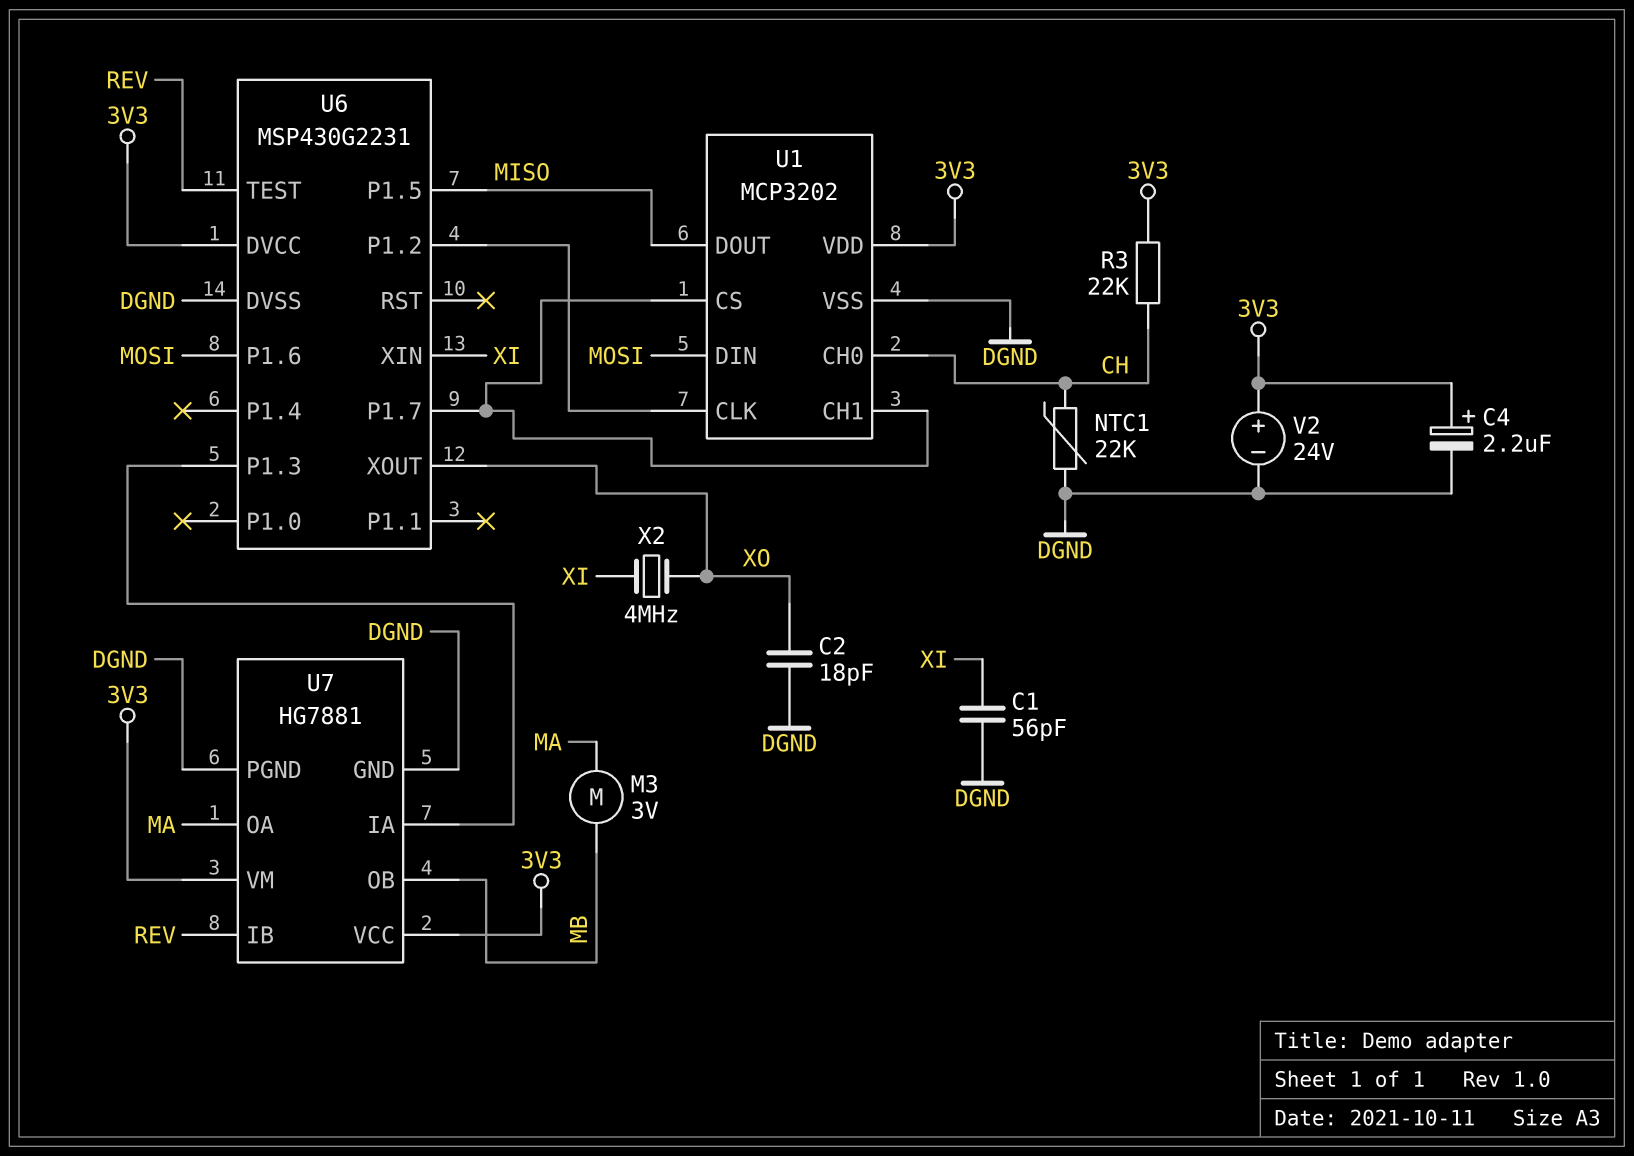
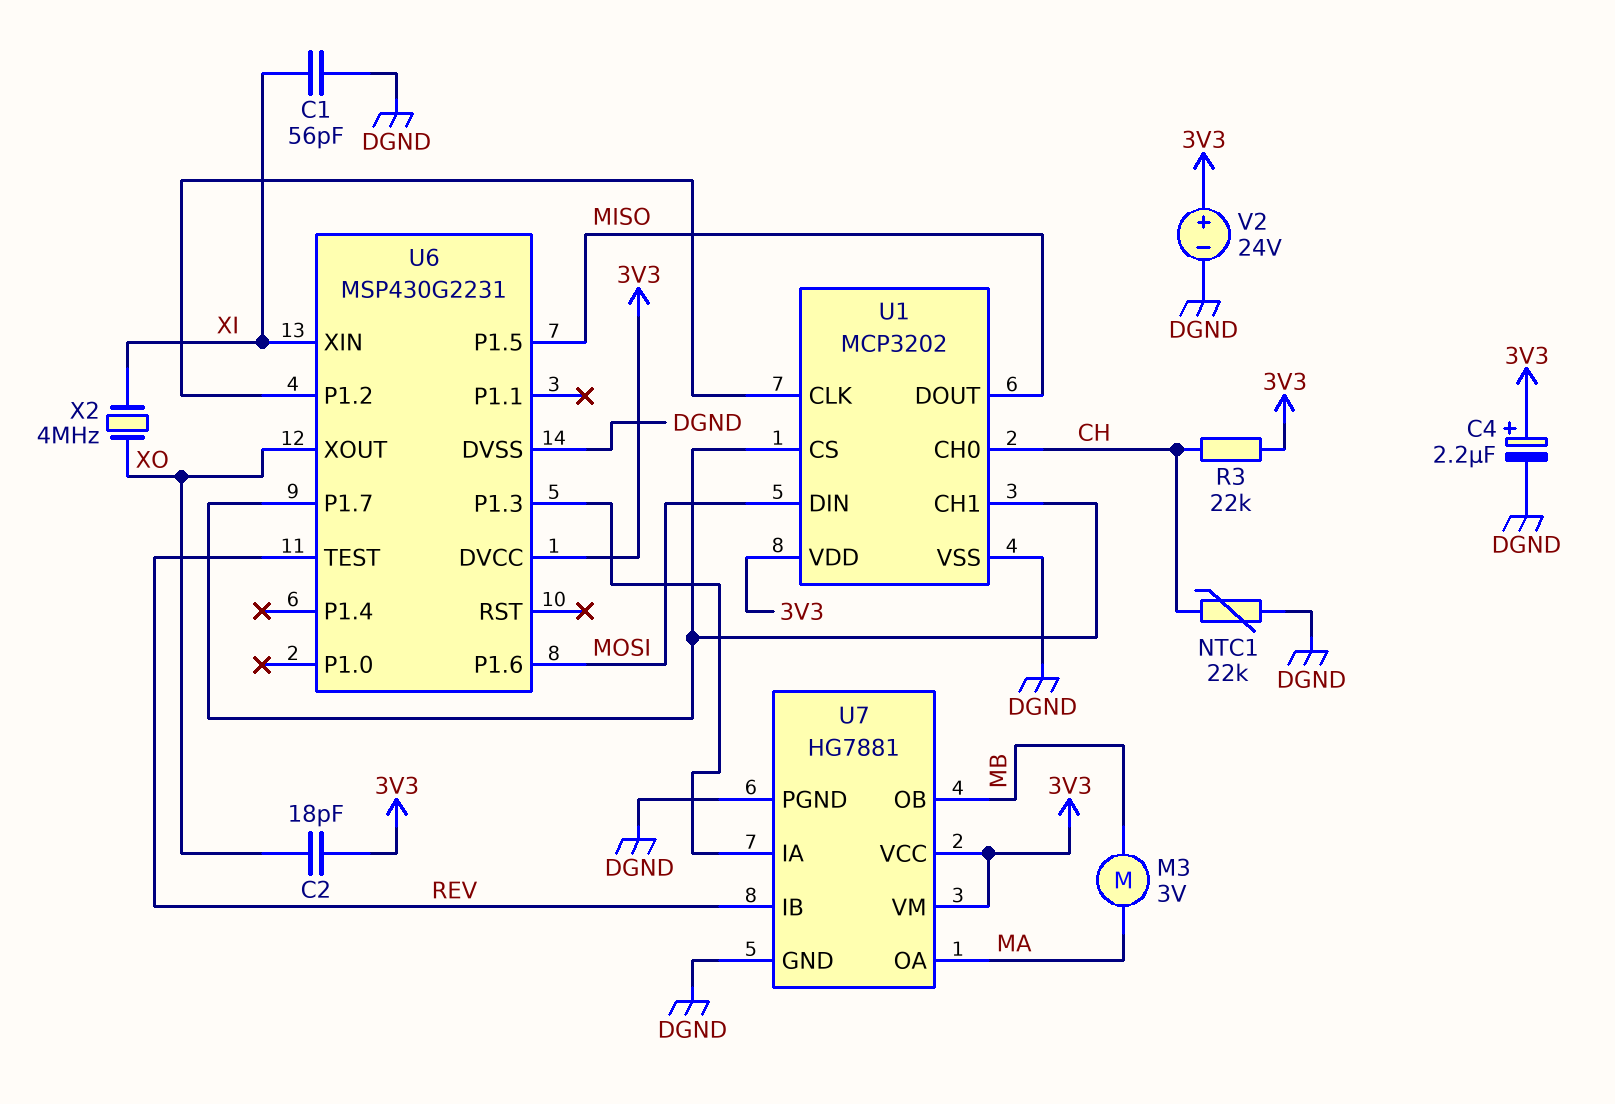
C2: 18pF (DGND, XO) -> 18pF (3V3, XO)

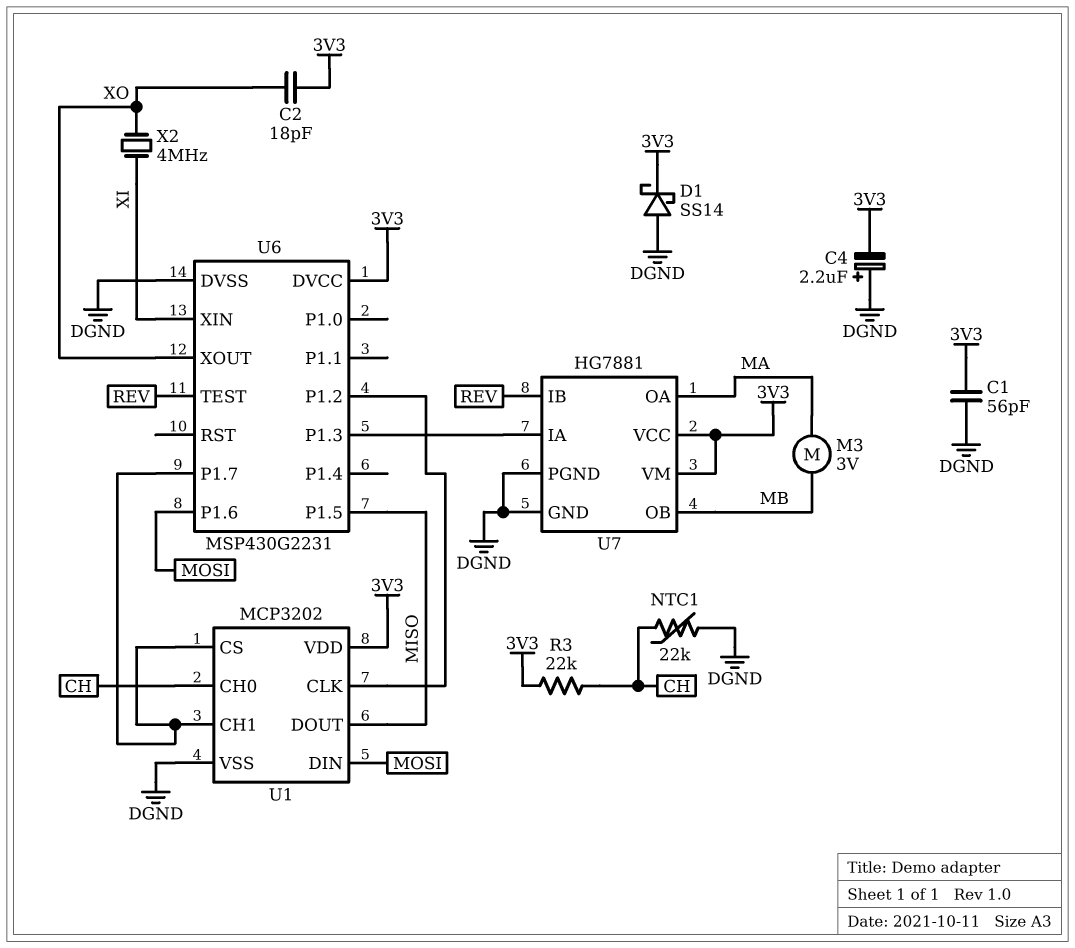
C1: 56pF (DGND, XI) -> 56pF (3V3, DGND)
C4: 2.2uF (plus 3V3, minus DGND) -> 2.2uF (plus DGND, minus 3V3)
D1: none -> schottky SS14 (A DGND, K 3V3)
V2: 24V (plus 3V3, minus DGND) -> none

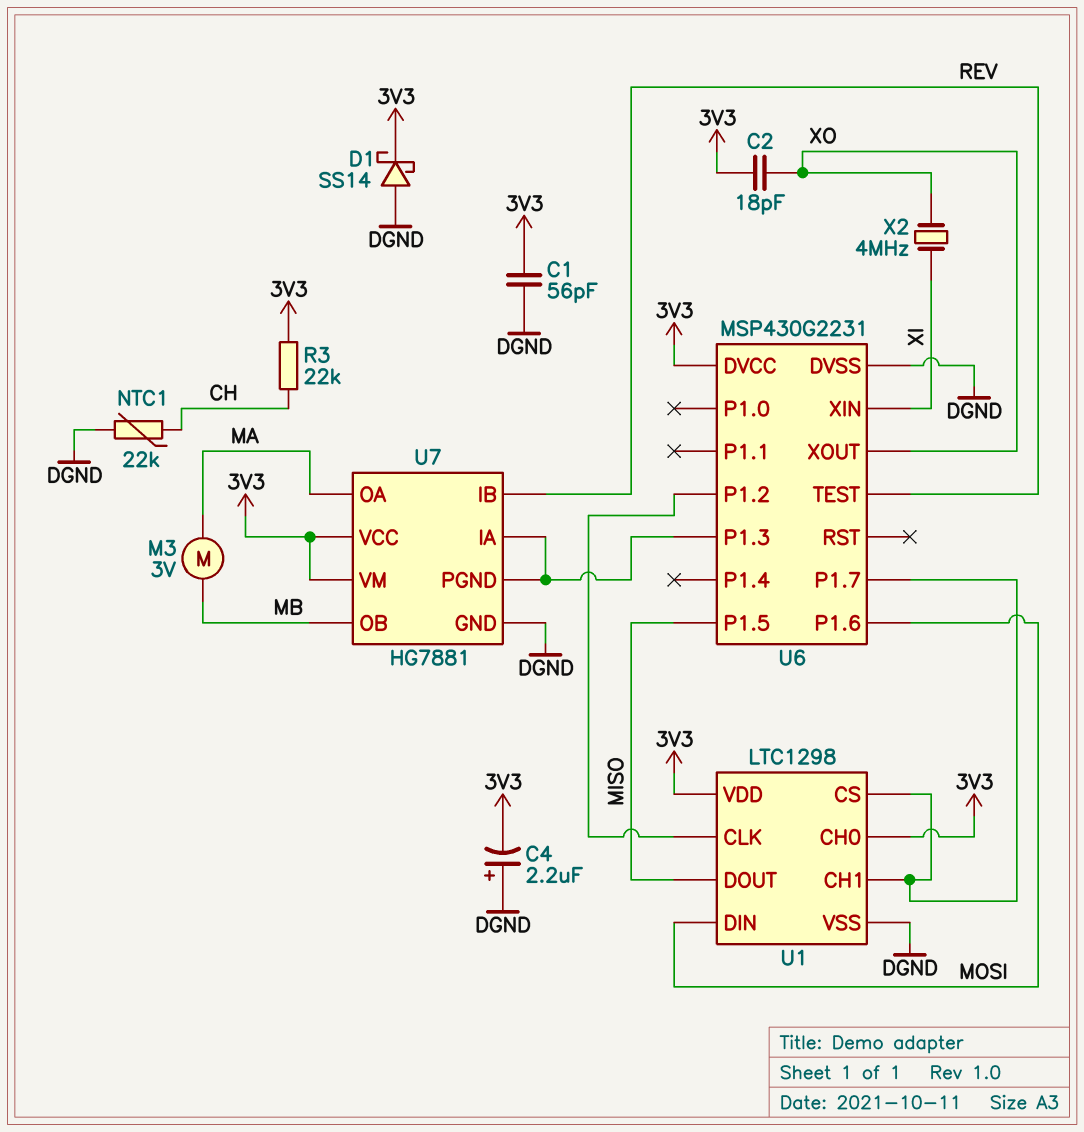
U1: MCP3202 -> LTC1298
U1 pin CH0: CH -> 3V3
U7 pin PGND: DGND -> U6/P1.3

